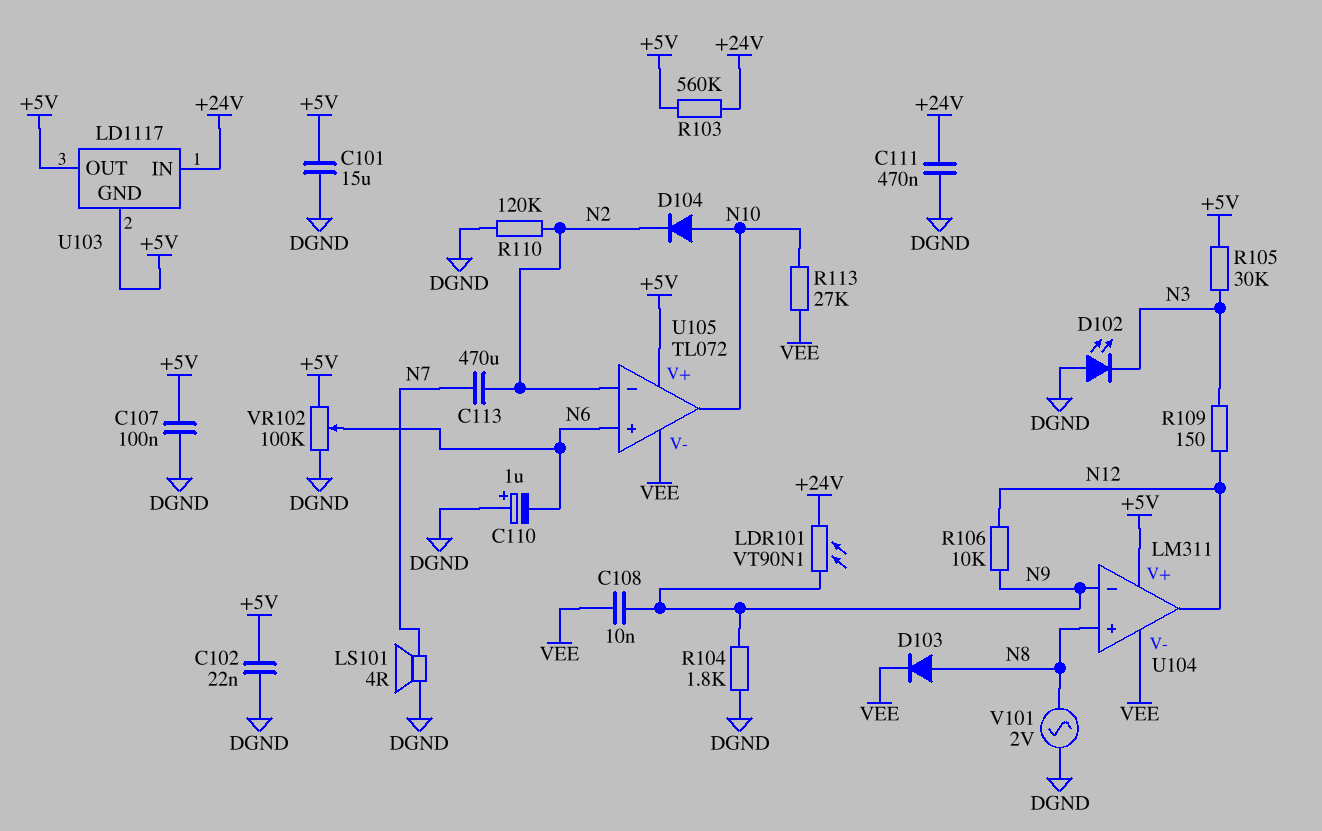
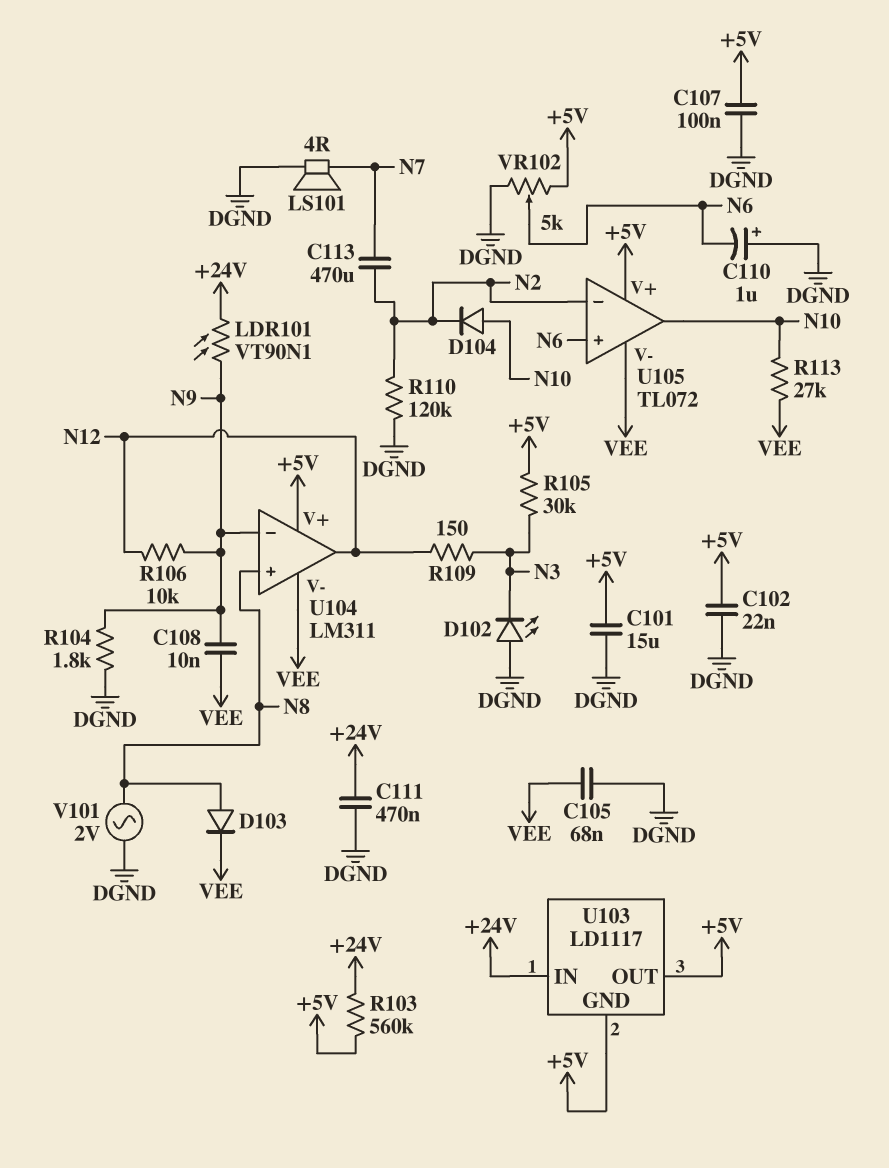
C105: none -> 68nF (DGND, VEE)
VR102: 100k (+5V, DGND, wiper N6) -> 5k (+5V, DGND, wiper N6)

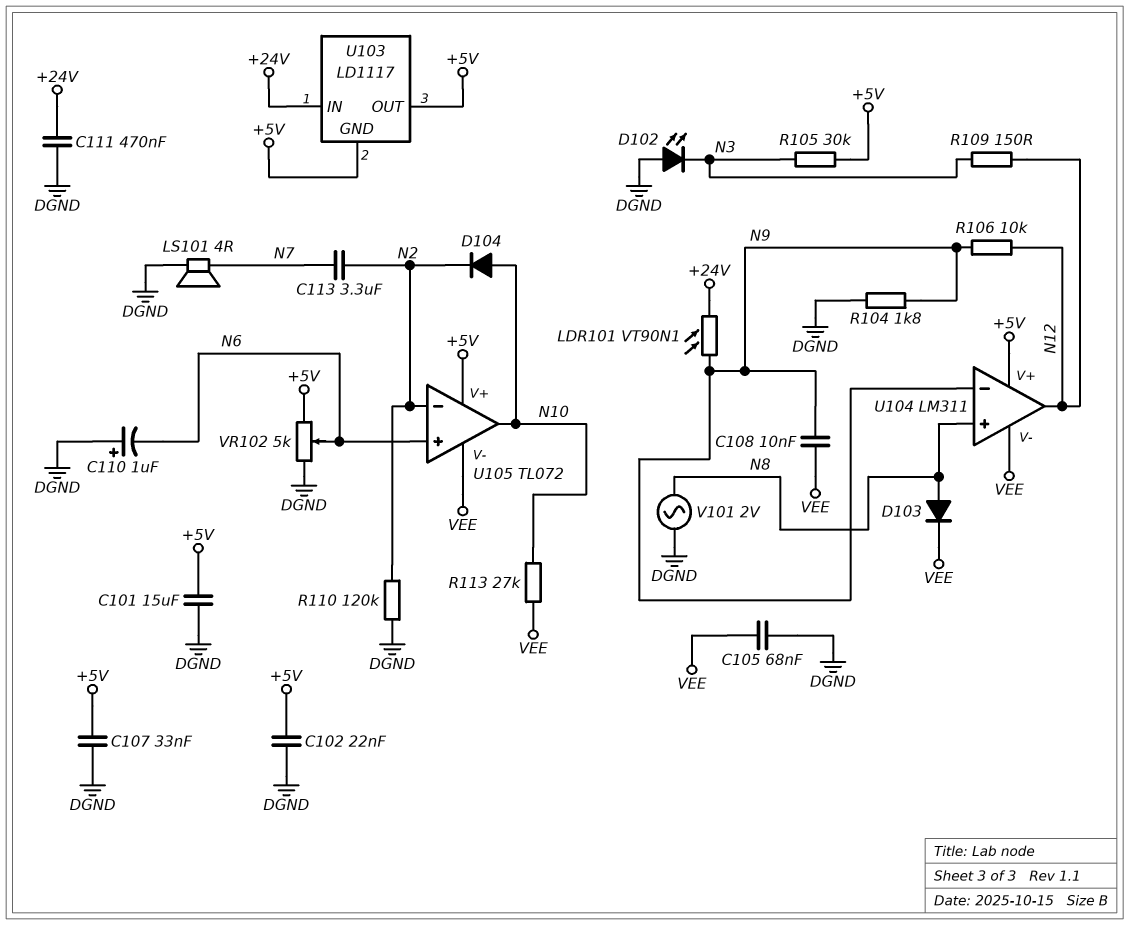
C107: 100nF (+5V, DGND) -> 33nF (+5V, DGND)
C113: 470uF (N2, N7) -> 3.3uF (N2, N7)
R103: 560k (+5V, +24V) -> none

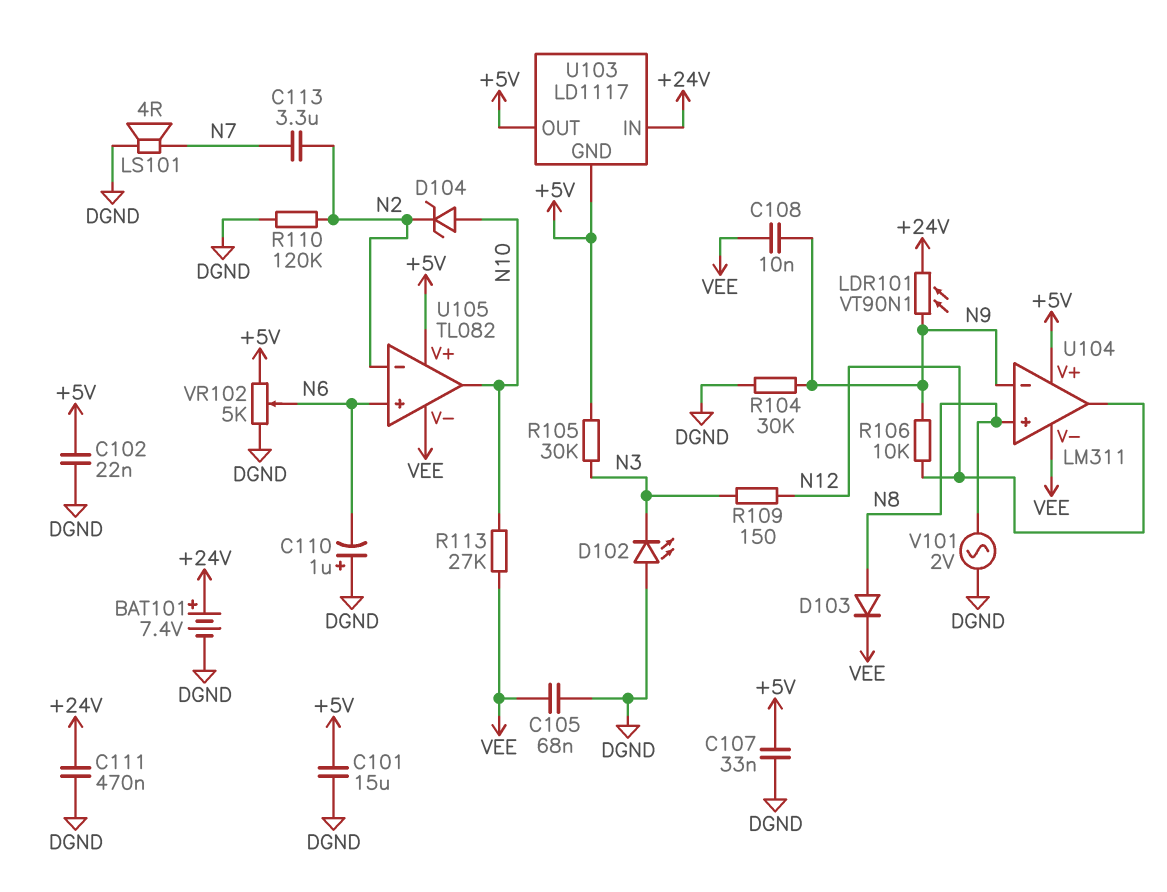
BAT101: none -> 7.4V (plus +24V, minus DGND)
D104: diode (A N10, K N2) -> zener (A N10, K N2)
R104: 1.8k (DGND, N9) -> 30k (DGND, N9)
U105: TL072 -> TL082

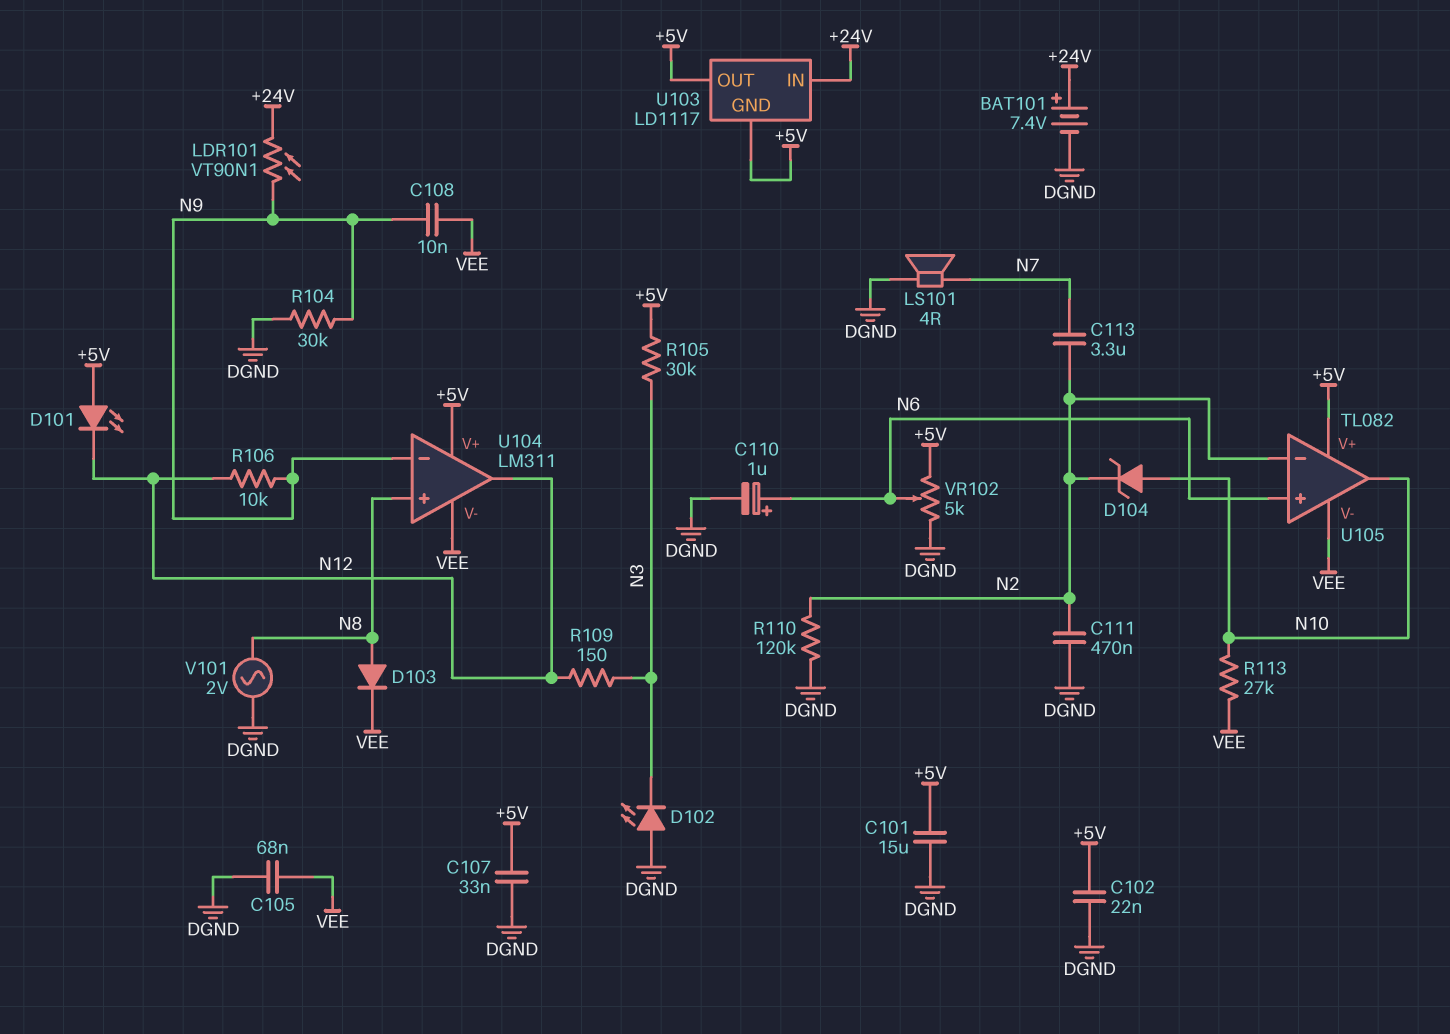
C110: 1uF (plus DGND, minus N6) -> 1uF (plus N6, minus DGND)
C111: 470nF (+24V, DGND) -> 470nF (DGND, N2)
D101: none -> LED (A +5V, K N12)

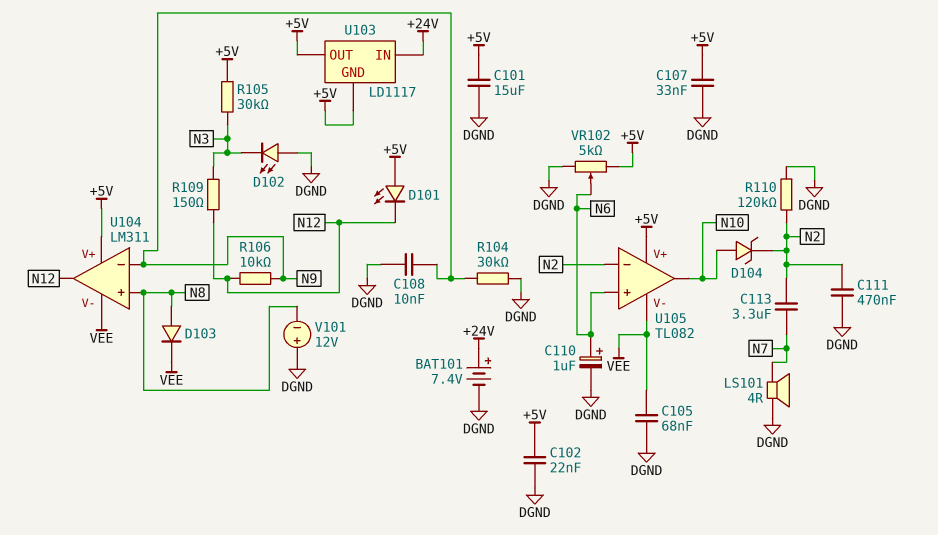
C108: 10nF (N9, VEE) -> 10nF (DGND, N9)
LDR101: VT90N1 (+24V, N9) -> none
R113: 27k (N10, VEE) -> none
V101: AC 2V (DGND, N8) -> 12V (plus DGND, minus N8)

